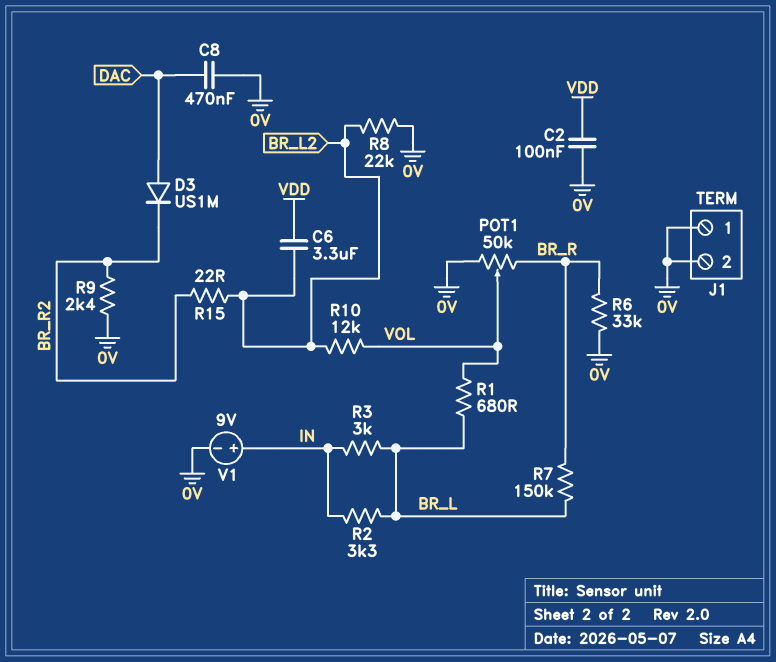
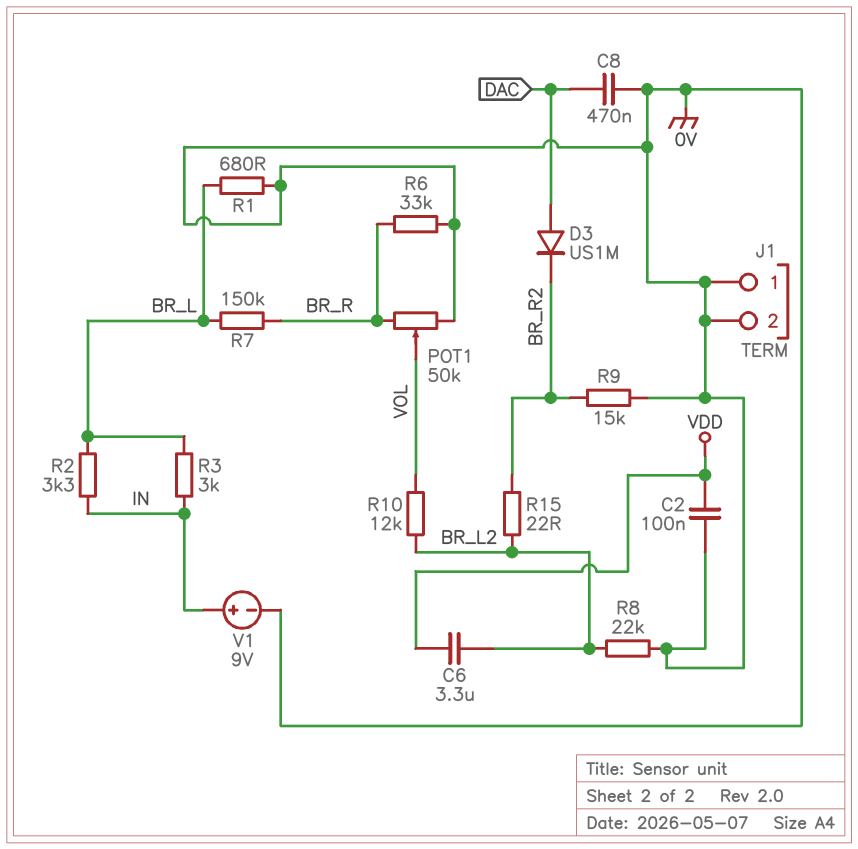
R1: 680 (BR_L, VOL) -> 680 (0V, BR_L)
R9: 2.4k (0V, BR_R2) -> 15k (0V, BR_R2)

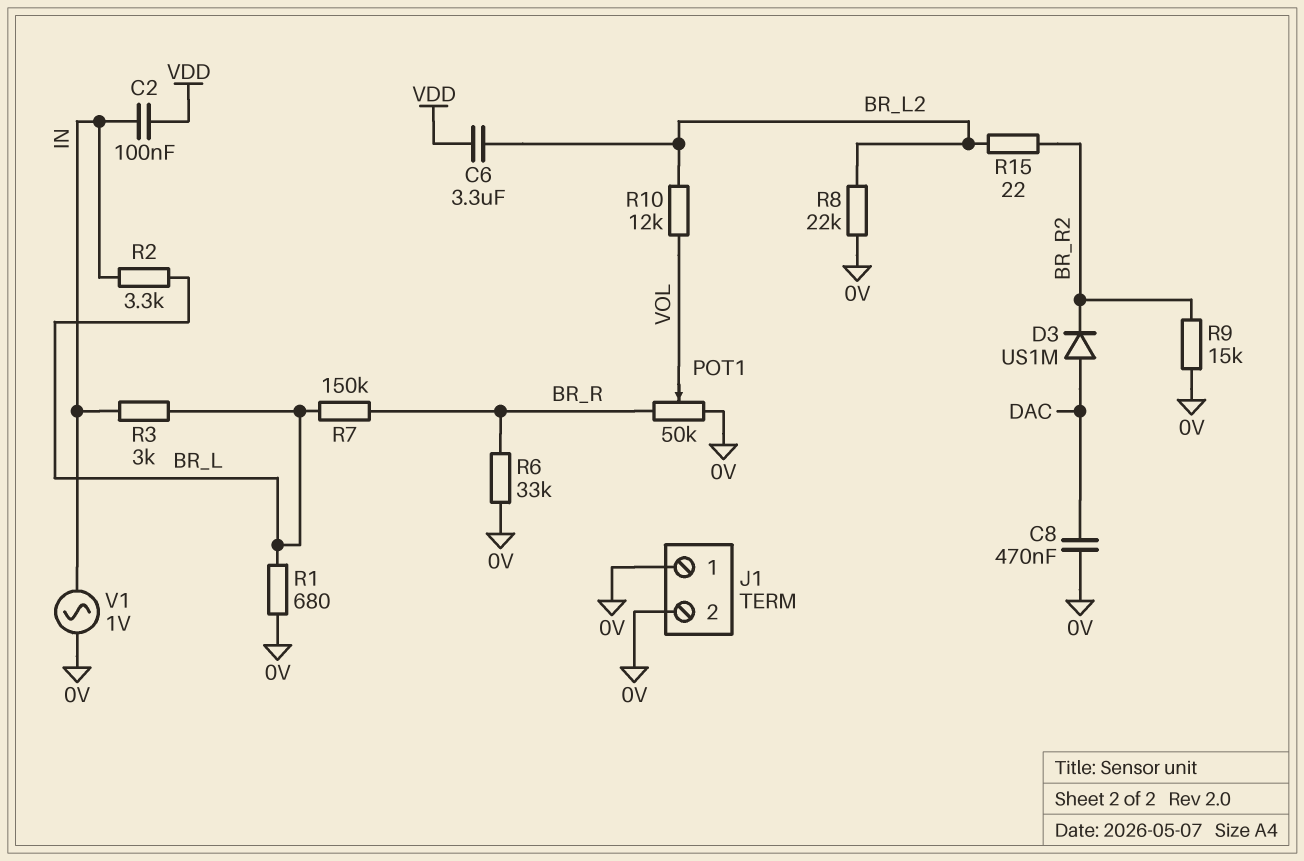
C2: 100nF (0V, VDD) -> 100nF (IN, VDD)
V1: 9V (plus IN, minus 0V) -> AC 1V (0V, IN)

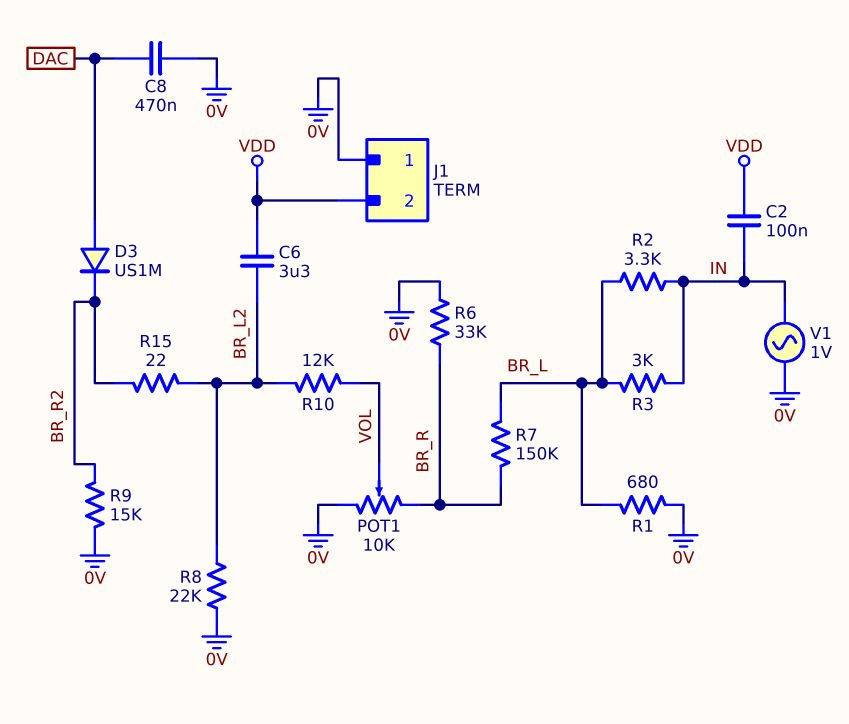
J1 pin 2: 0V -> VDD
POT1: 50k (0V, BR_R, wiper VOL) -> 10k (0V, BR_R, wiper VOL)

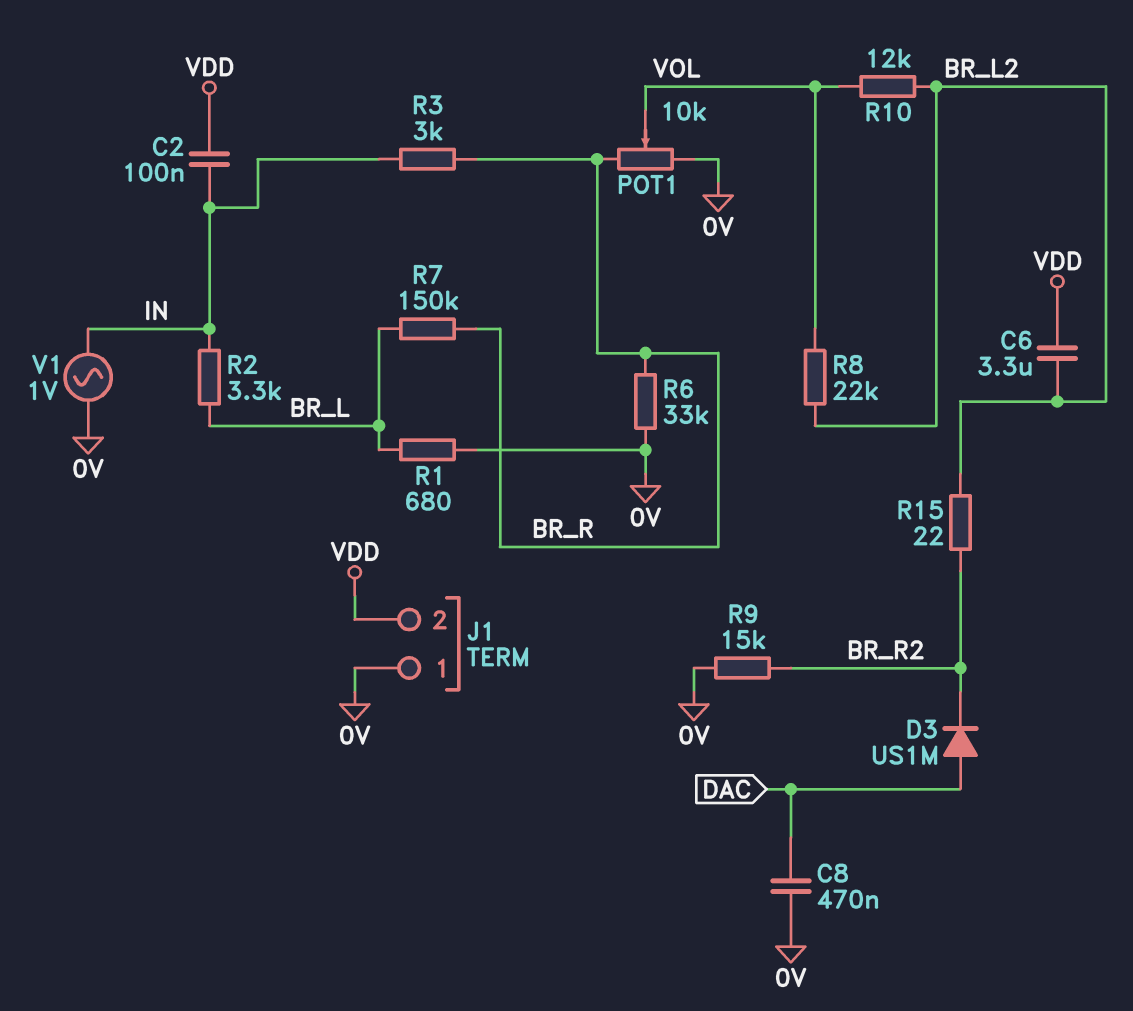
R3: 3k (BR_L, IN) -> 3k (BR_R, IN)
R8: 22k (0V, BR_L2) -> 22k (BR_L2, VOL)

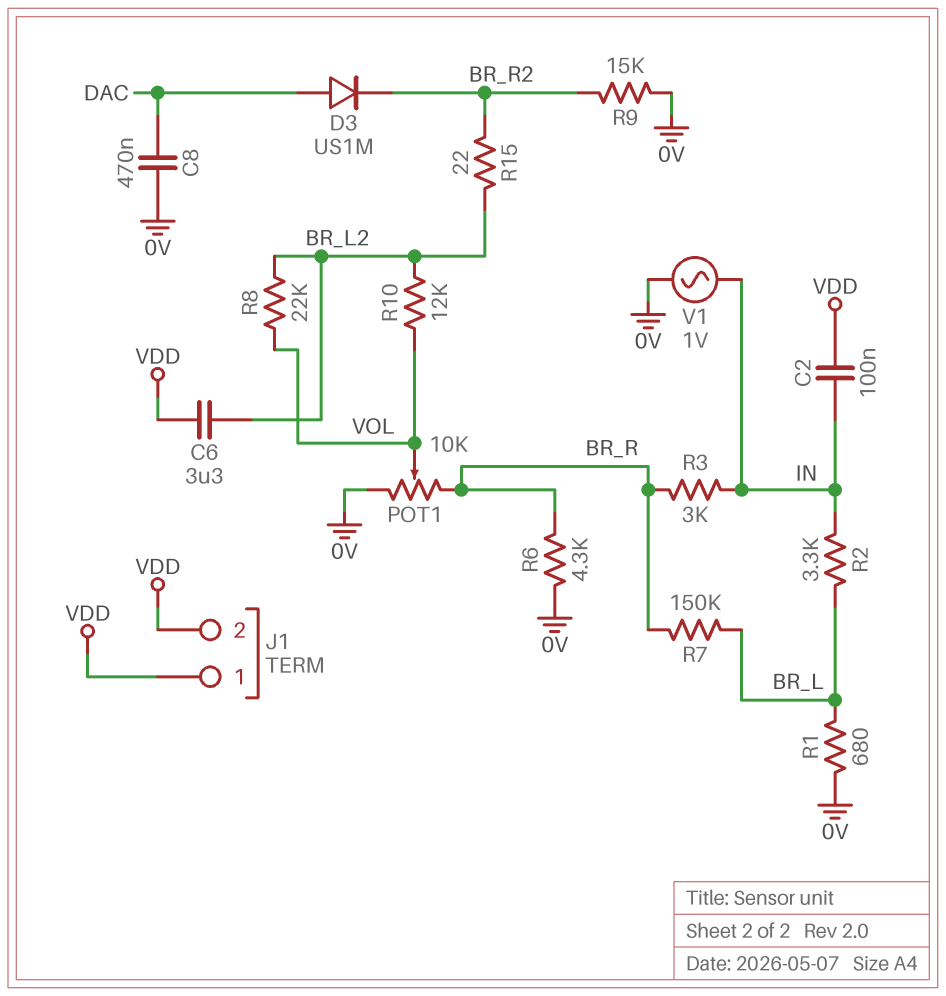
J1 pin 1: 0V -> VDD
R6: 33k (0V, BR_R) -> 4.3k (0V, BR_R)

